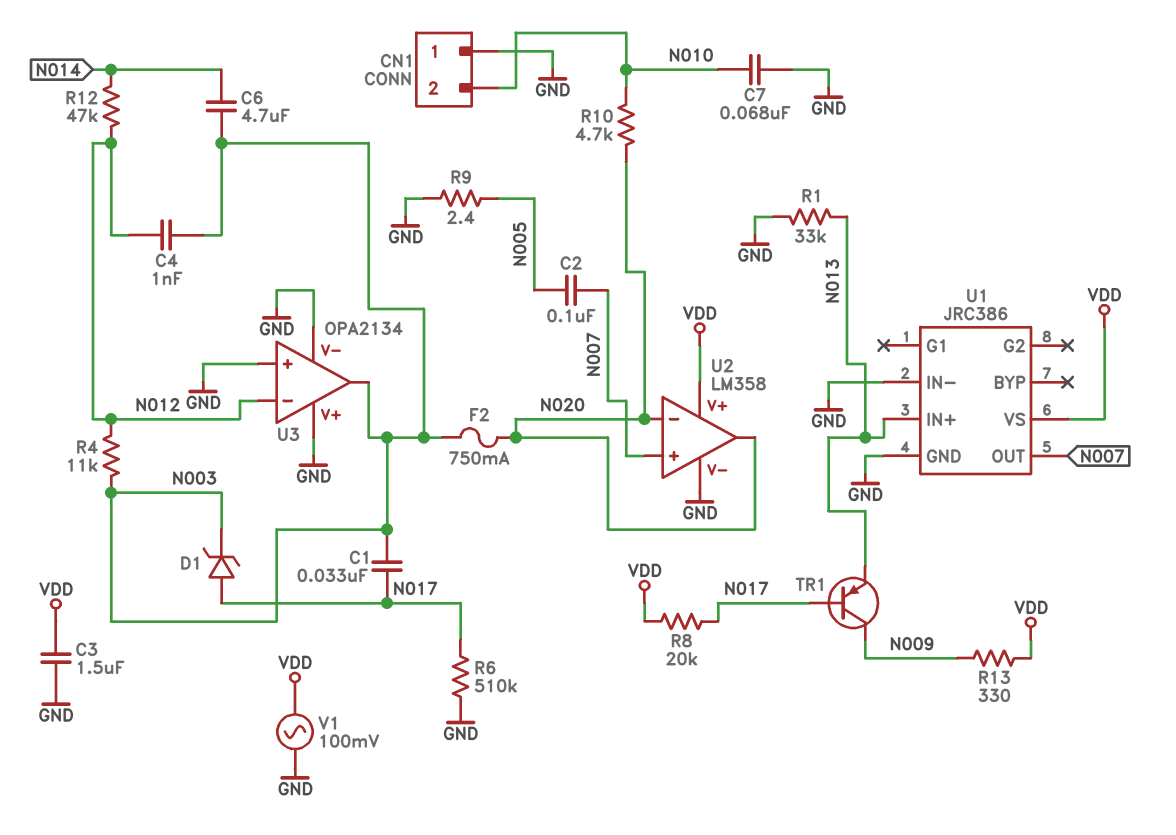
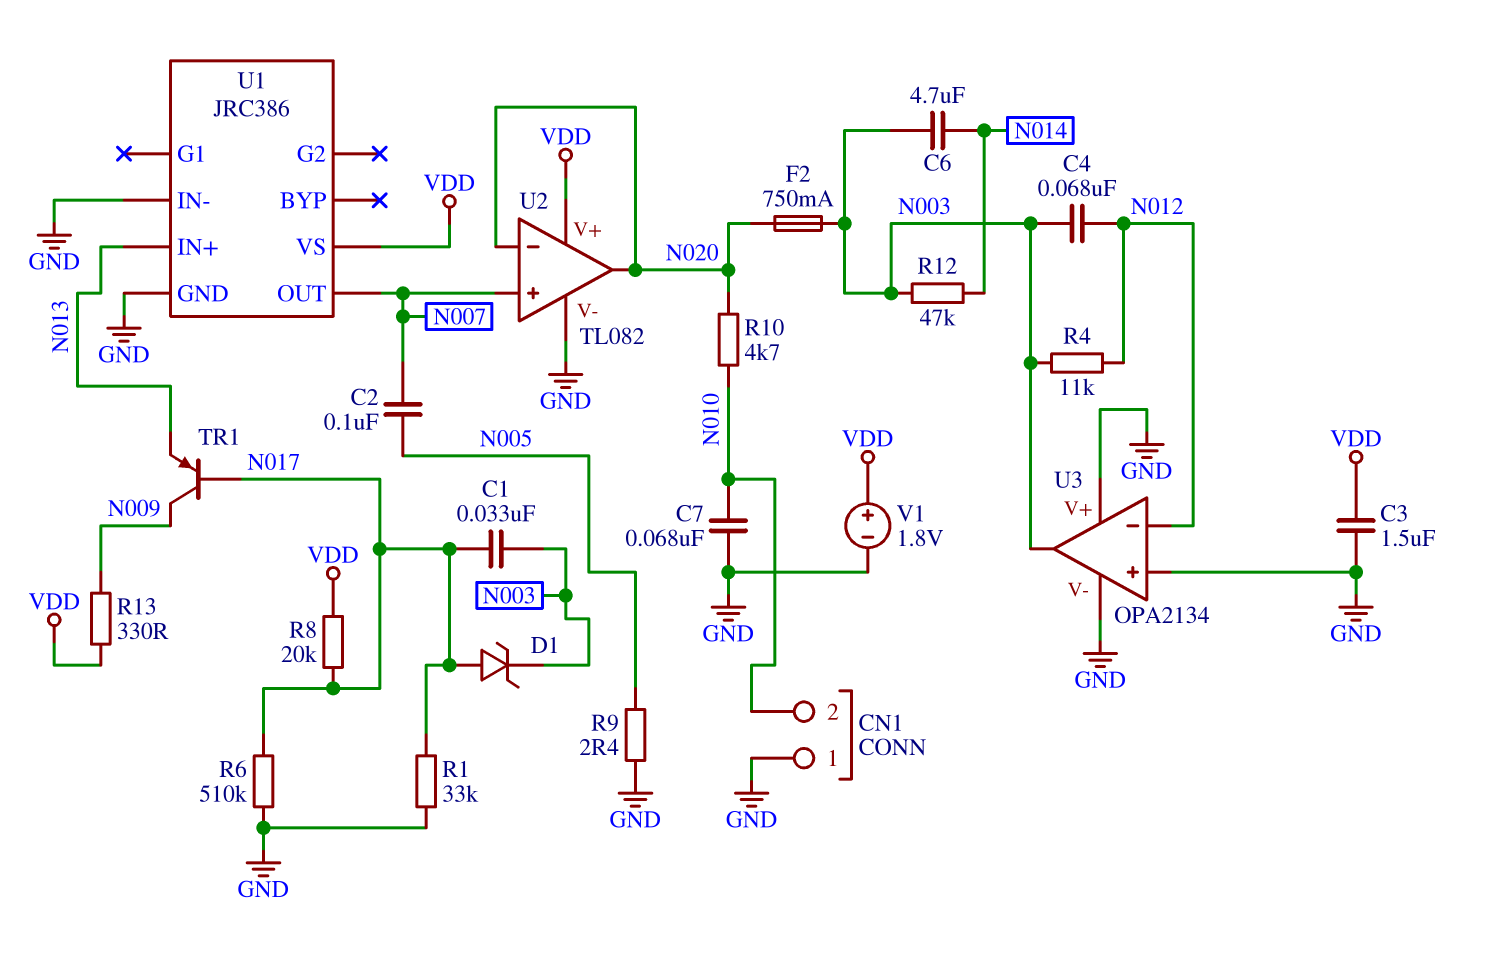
C4: 1nF (N003, N012) -> 68nF (N003, N012)
R1: 33k (GND, N013) -> 33k (GND, N017)
R12: 47k (N012, N014) -> 47k (N003, N014)
U2: LM358 -> TL082
V1: AC 100mV (GND, VDD) -> 1.8V (plus VDD, minus GND)

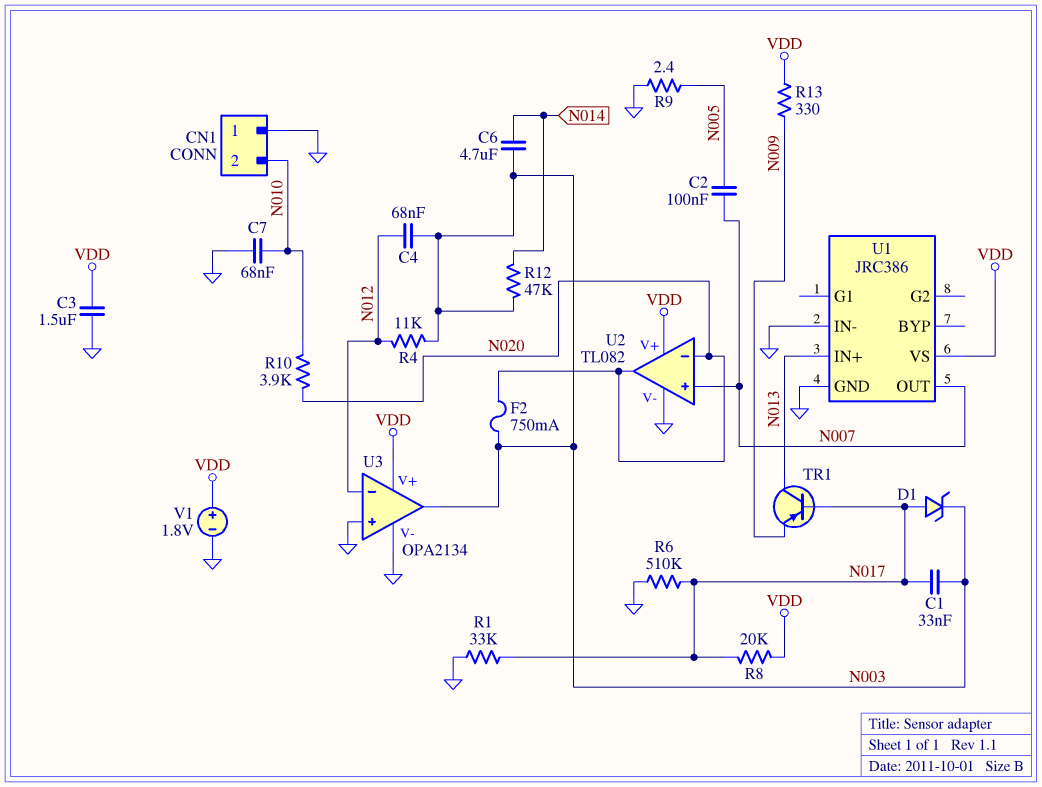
R10: 4.7k (N010, N020) -> 3.9k (N010, N020)
TR1: PNP (B N017, C N009, E N013) -> PNP (B N017, C N013, E N009)
U3 pin V+: GND -> VDD

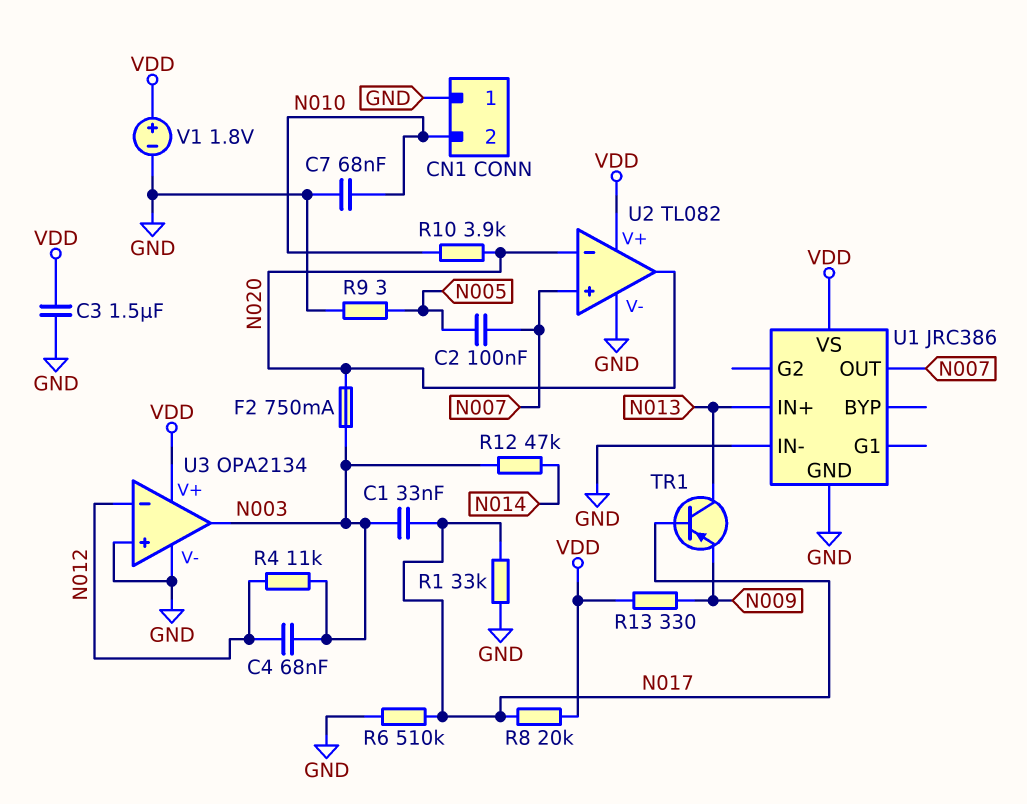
C6: 4.7uF (N003, N014) -> none
D1: zener (A N017, K N003) -> none
R9: 2.4 (GND, N005) -> 3 (GND, N005)

